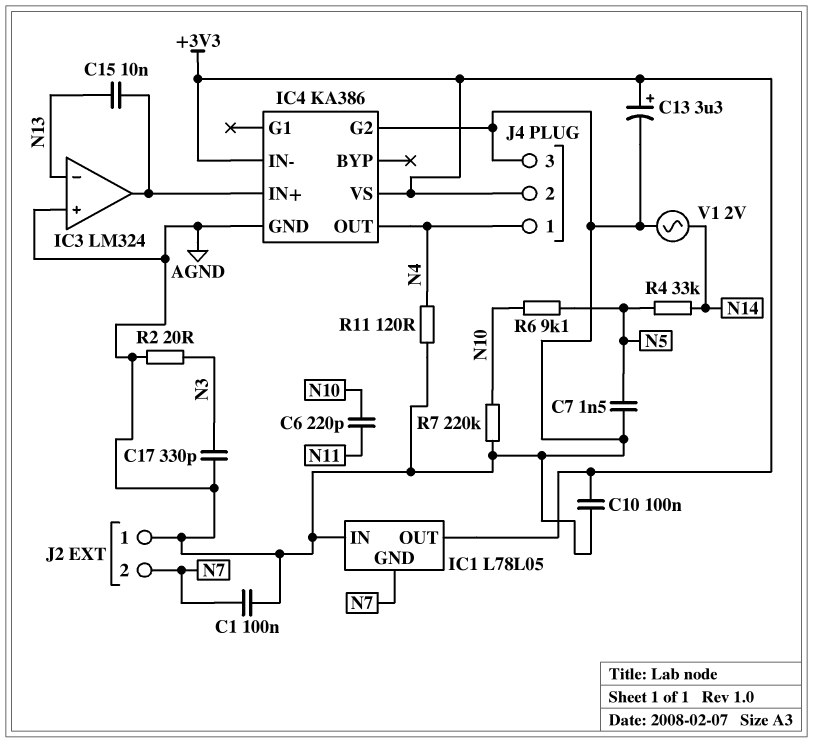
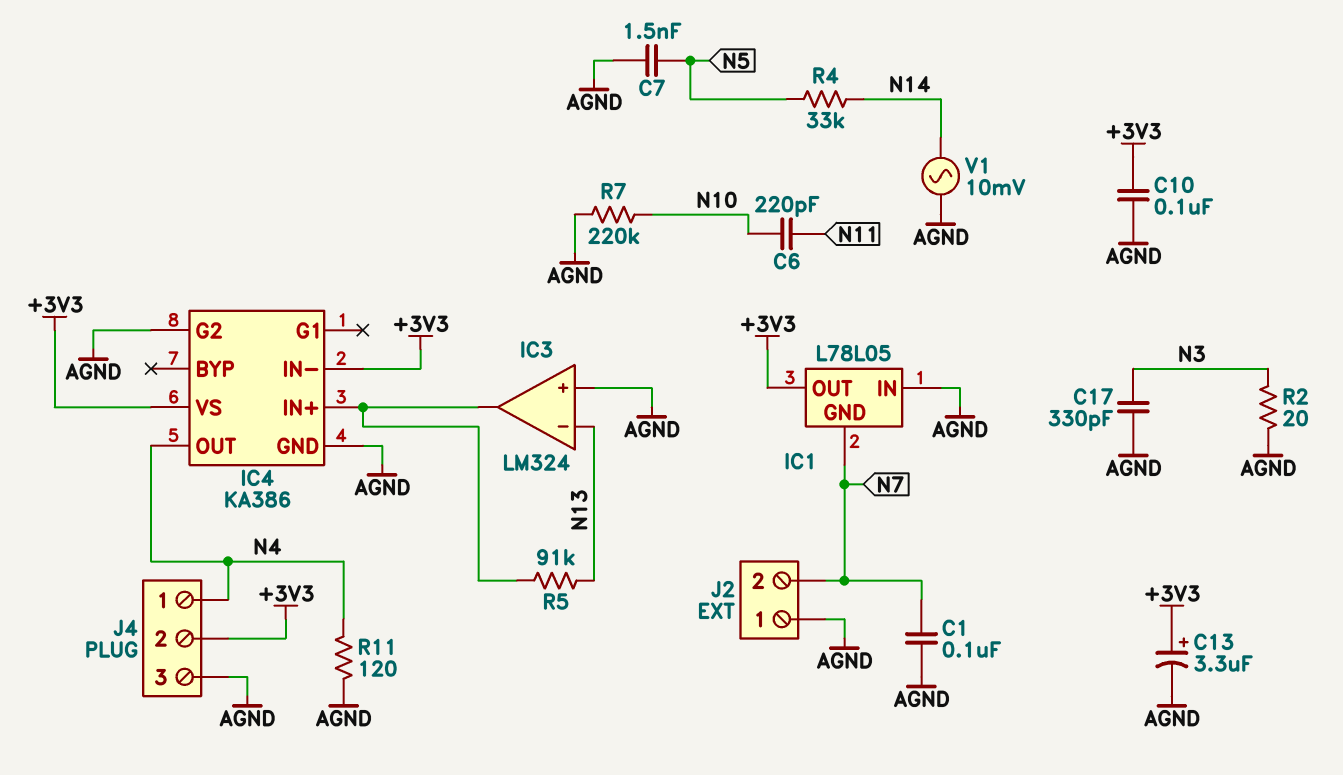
C15: 10nF (IC3/out, N13) -> none
R5: none -> 91k (IC3/out, N13)
R6: 9.1k (N5, N10) -> none
V1: AC 2V (AGND, N14) -> AC 10mV (AGND, N14)

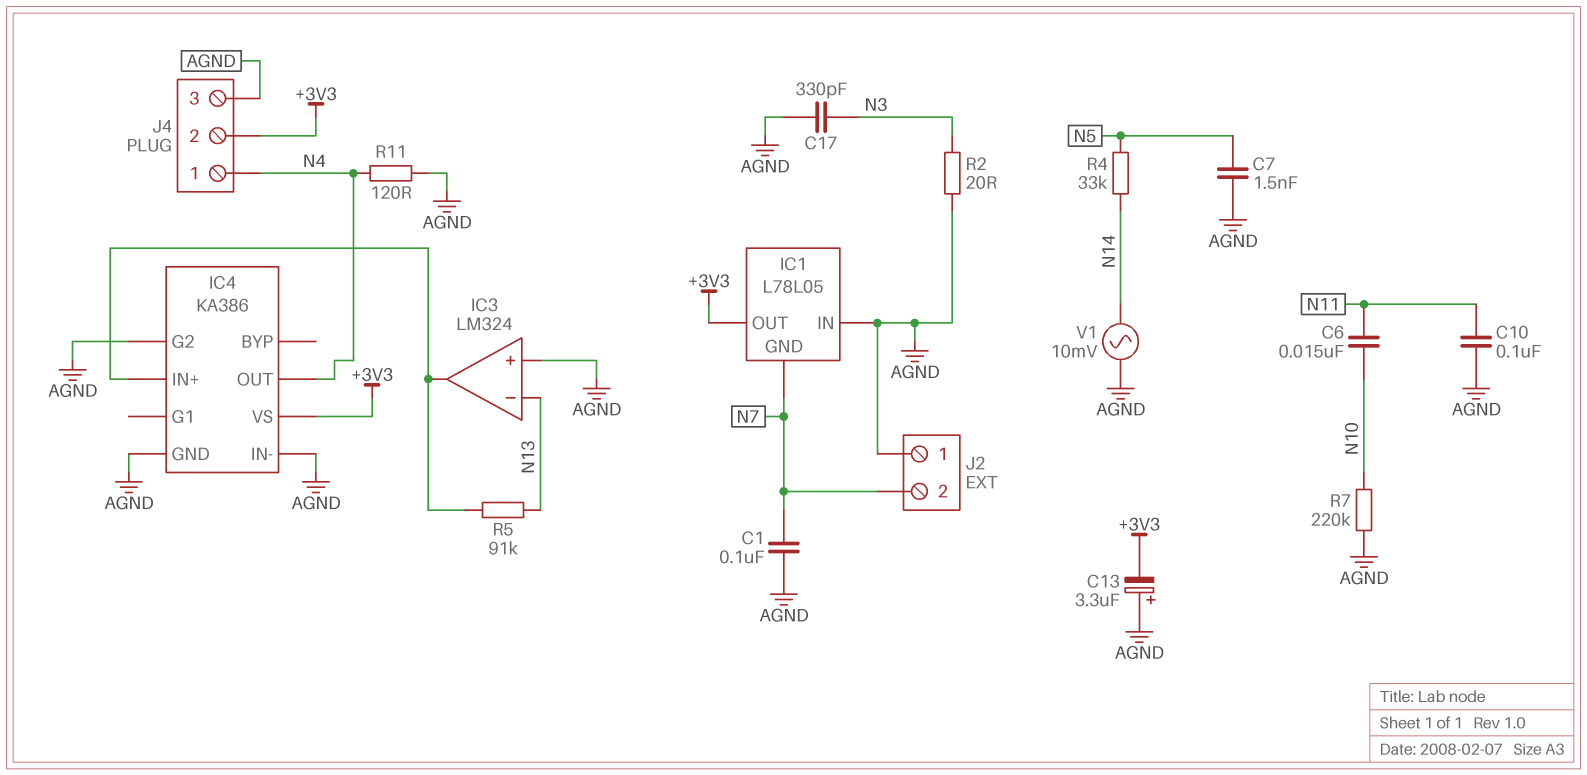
C6: 220pF (N10, N11) -> 15nF (N10, N11)
C10: 100nF (+3V3, AGND) -> 100nF (AGND, N11)
C13: 3.3uF (plus +3V3, minus AGND) -> 3.3uF (plus AGND, minus +3V3)
IC4 pin IN-: +3V3 -> AGND

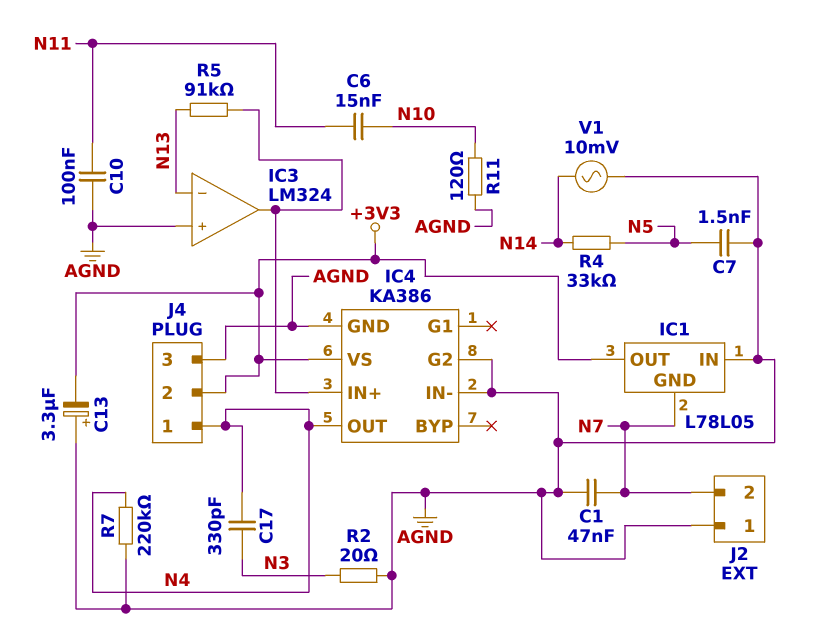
C1: 100nF (AGND, N7) -> 47nF (AGND, N7)
C17: 330pF (AGND, N3) -> 330pF (N3, N4)
R7: 220k (AGND, N10) -> 220k (AGND, N4)
R11: 120 (AGND, N4) -> 120 (AGND, N10)

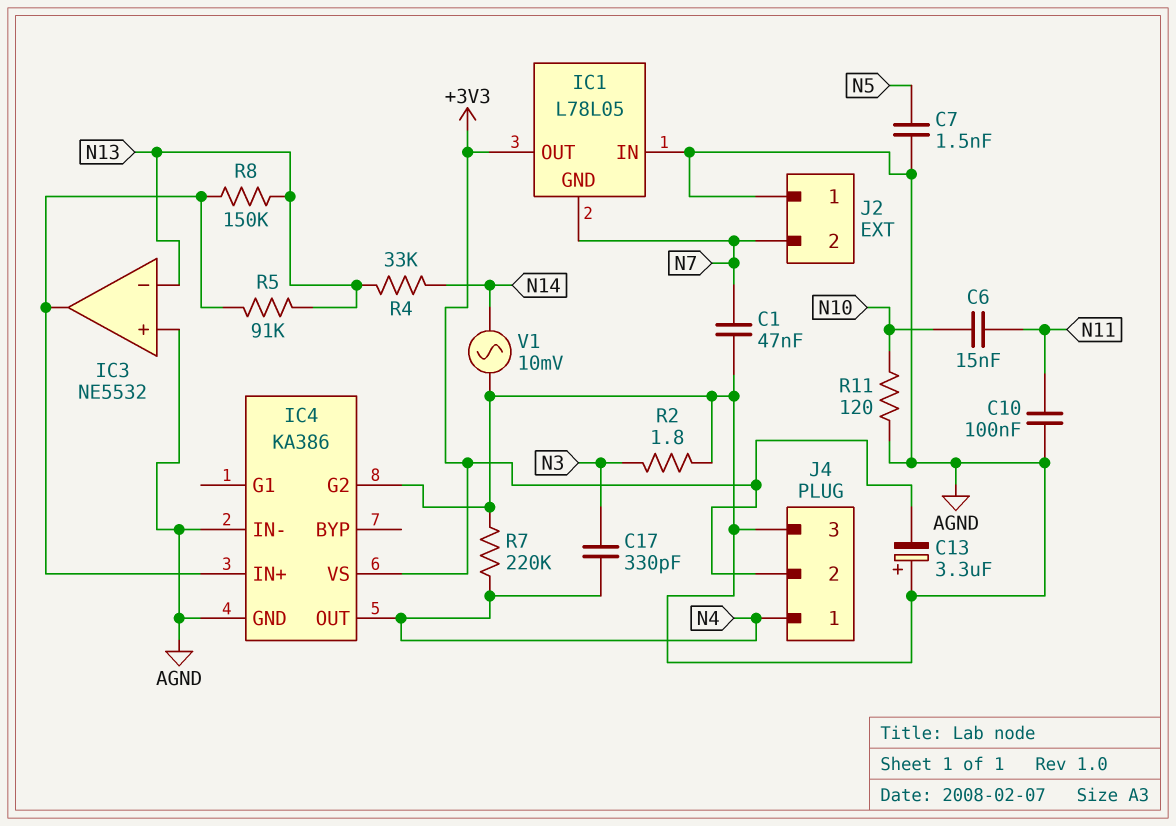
IC3: LM324 -> NE5532
R2: 20 (AGND, N3) -> 1.8 (AGND, N3)
R4: 33k (N5, N14) -> 33k (N13, N14)
R8: none -> 150k (IC3/out, N13)

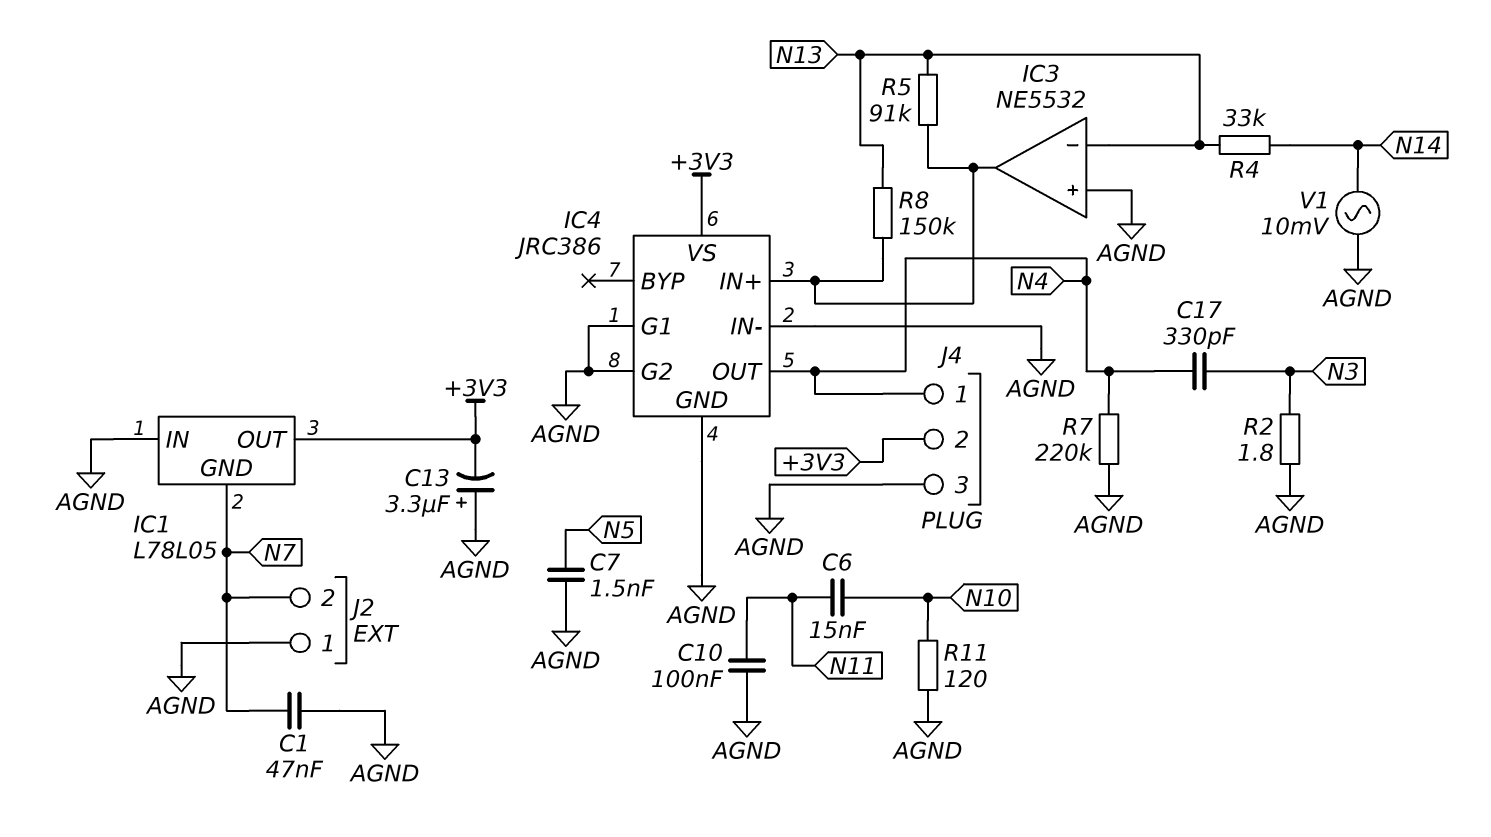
IC4: KA386 -> JRC386
IC4 pin G1: none -> AGND

